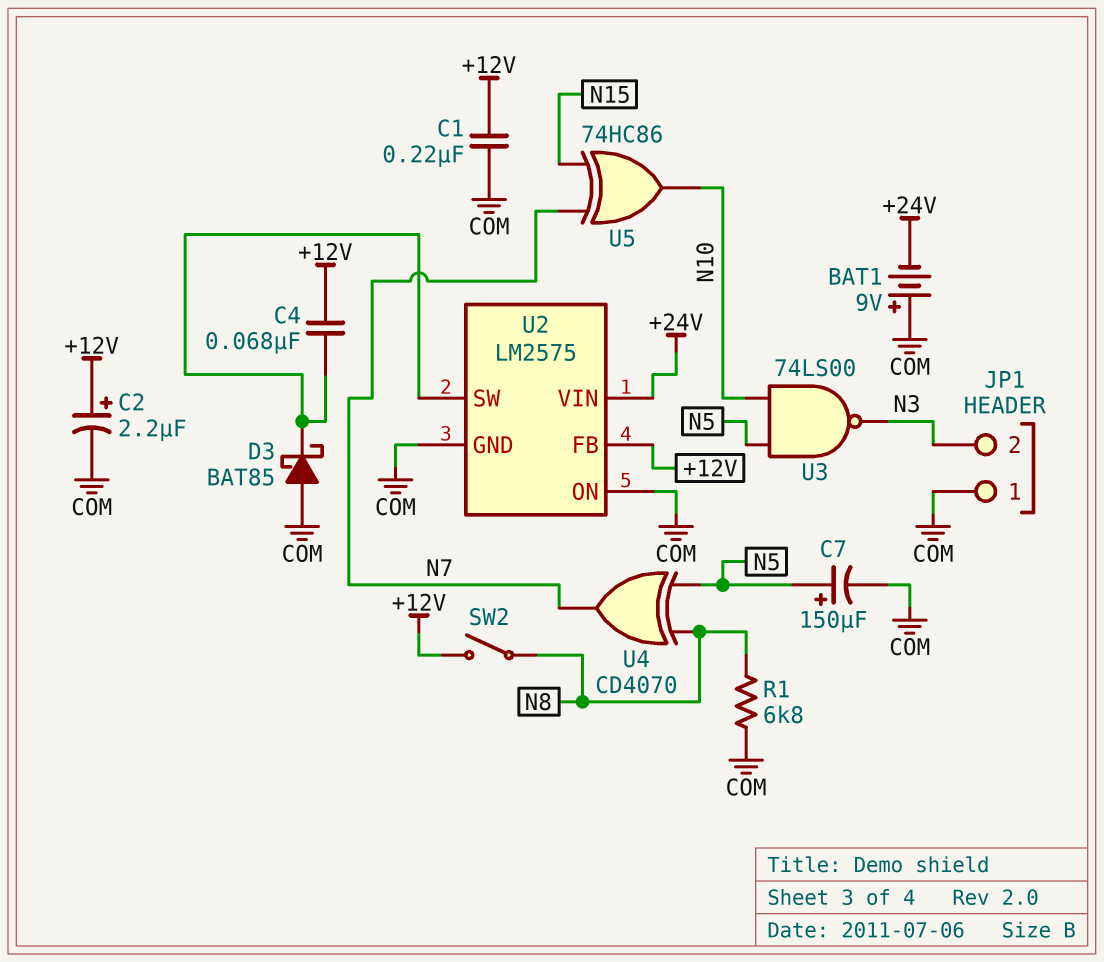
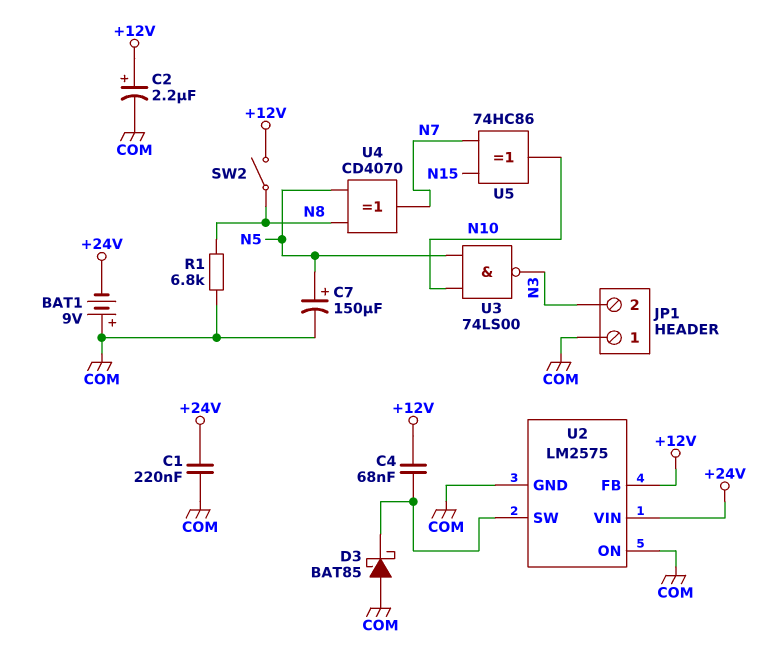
C1: 220nF (+12V, COM) -> 220nF (+24V, COM)

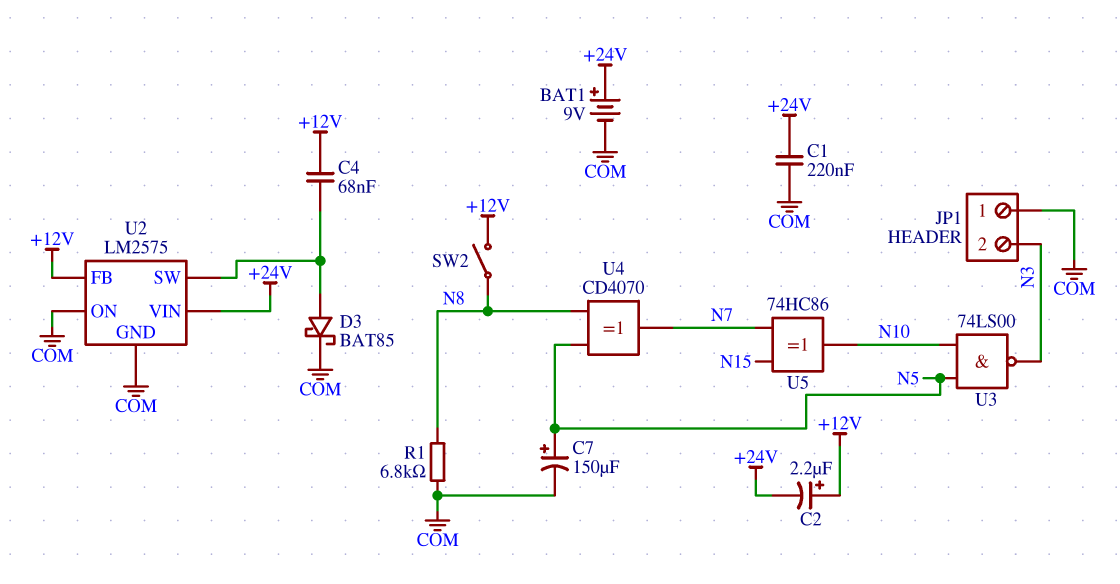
BAT1: 9V (plus COM, minus +24V) -> 9V (plus +24V, minus COM)
C2: 2.2uF (plus +12V, minus COM) -> 2.2uF (plus +12V, minus +24V)
D3: schottky BAT85 (A COM, K U2/SW) -> schottky BAT85 (A U2/SW, K COM)

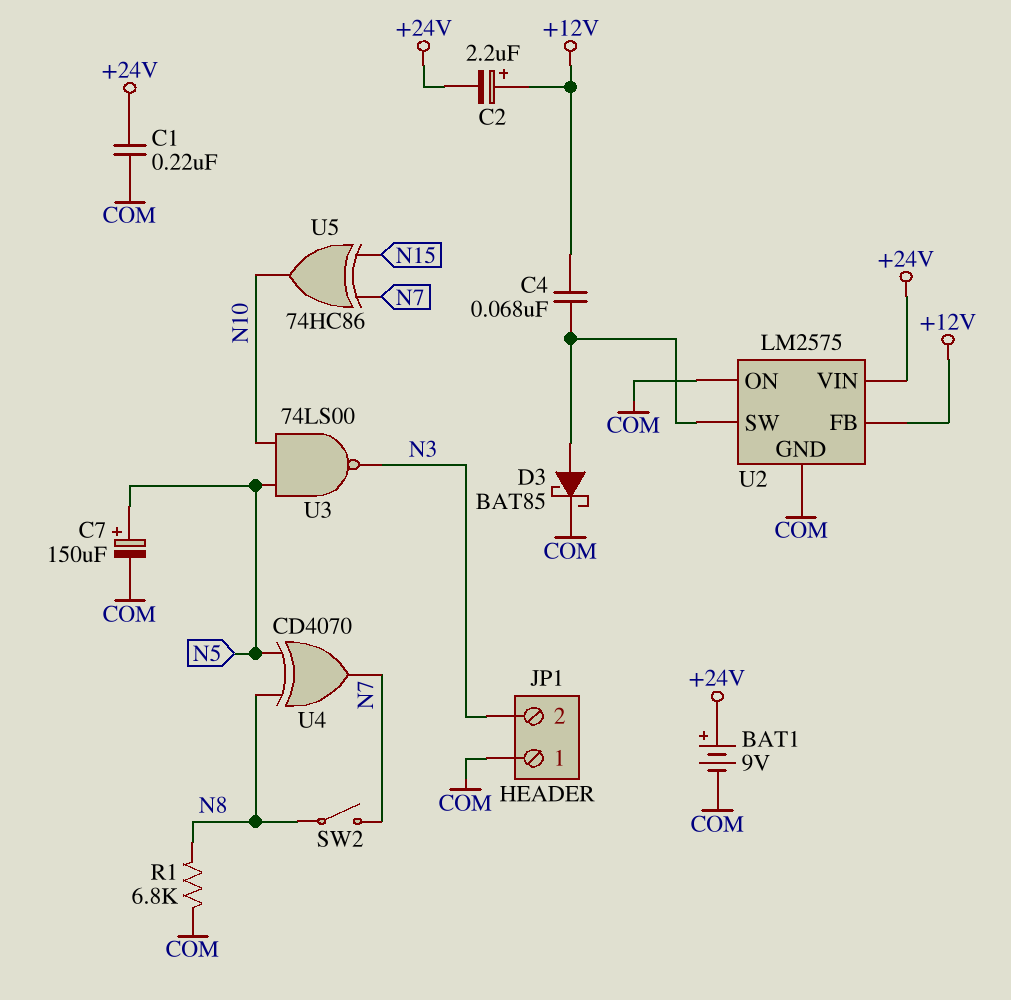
SW2: switch (+12V, N8) -> switch (N7, N8)

